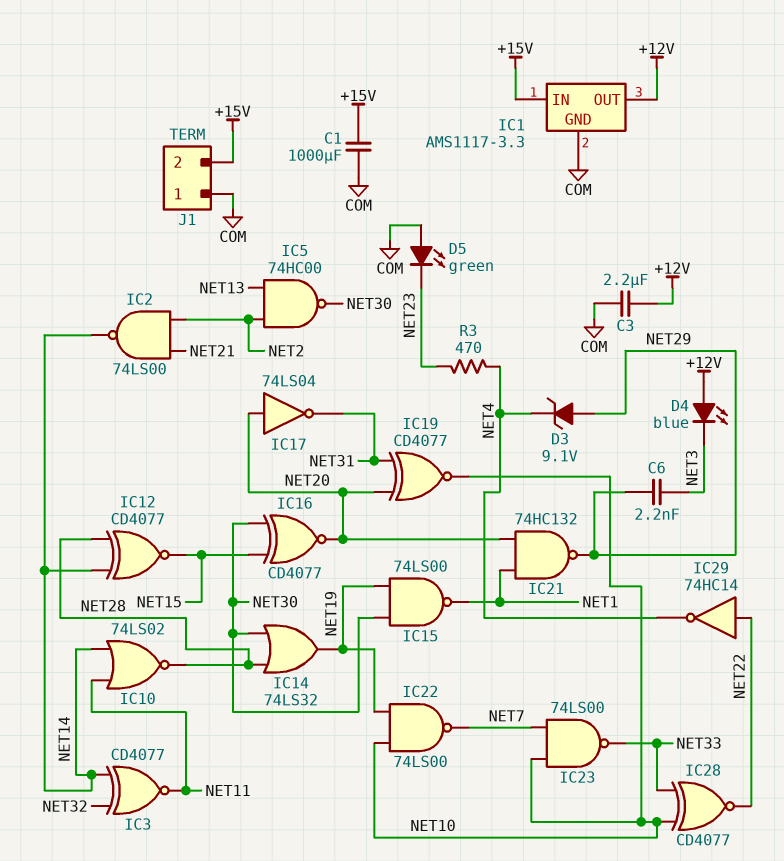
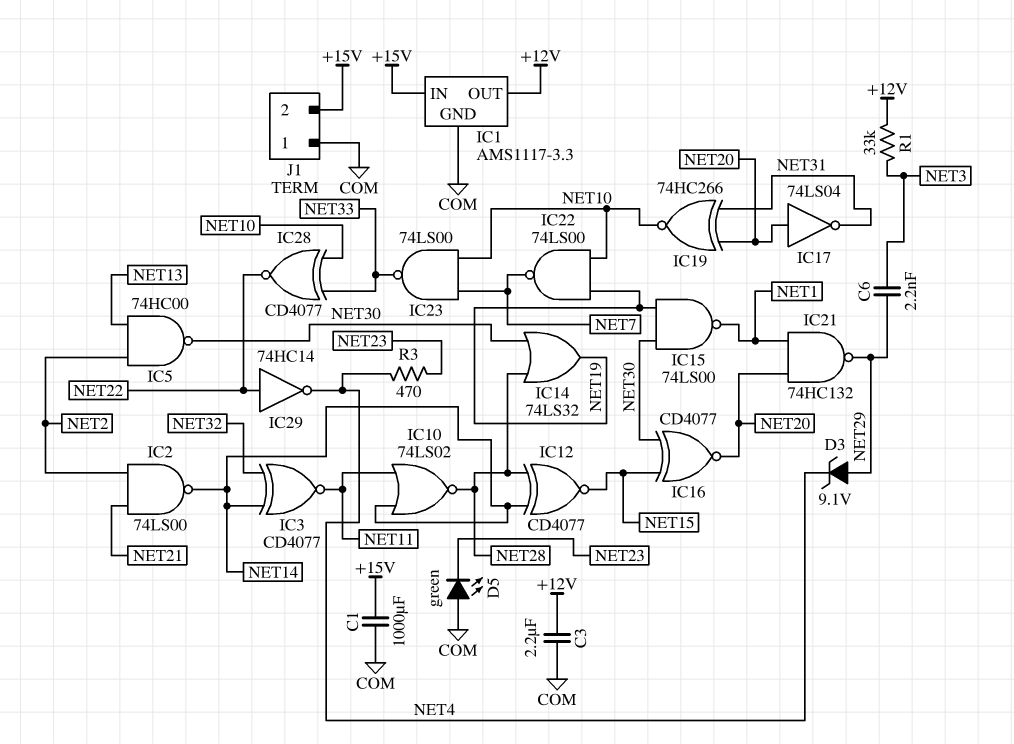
D4: LED blue (A +12V, K NET3) -> none
IC19: XNOR CD4077 (in NET20, in NET31, out NET10) -> XNOR 74HC266 (in NET20, in NET31, out NET10)
R1: none -> 33k (+12V, NET3)

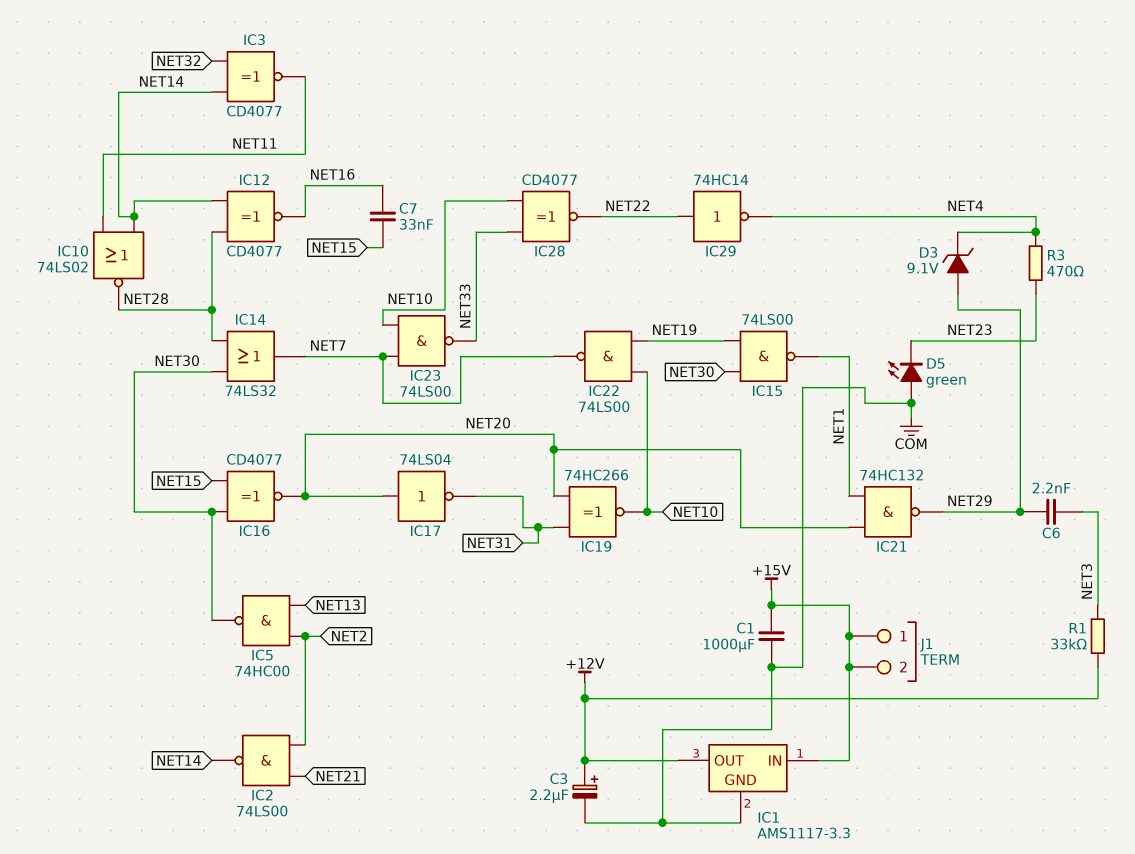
C3: 2.2uF (+12V, COM) -> 2.2uF (plus +12V, minus COM)
C7: none -> 33nF (NET15, NET16)
IC12: XNOR CD4077 (in NET14, in NET28, out NET15) -> XNOR CD4077 (in NET14, in NET28, out NET16)
IC14: OR 74LS32 (in NET28, in NET30, out NET19) -> OR 74LS32 (in NET28, in NET30, out NET7)
J1 pin 1: COM -> +15V

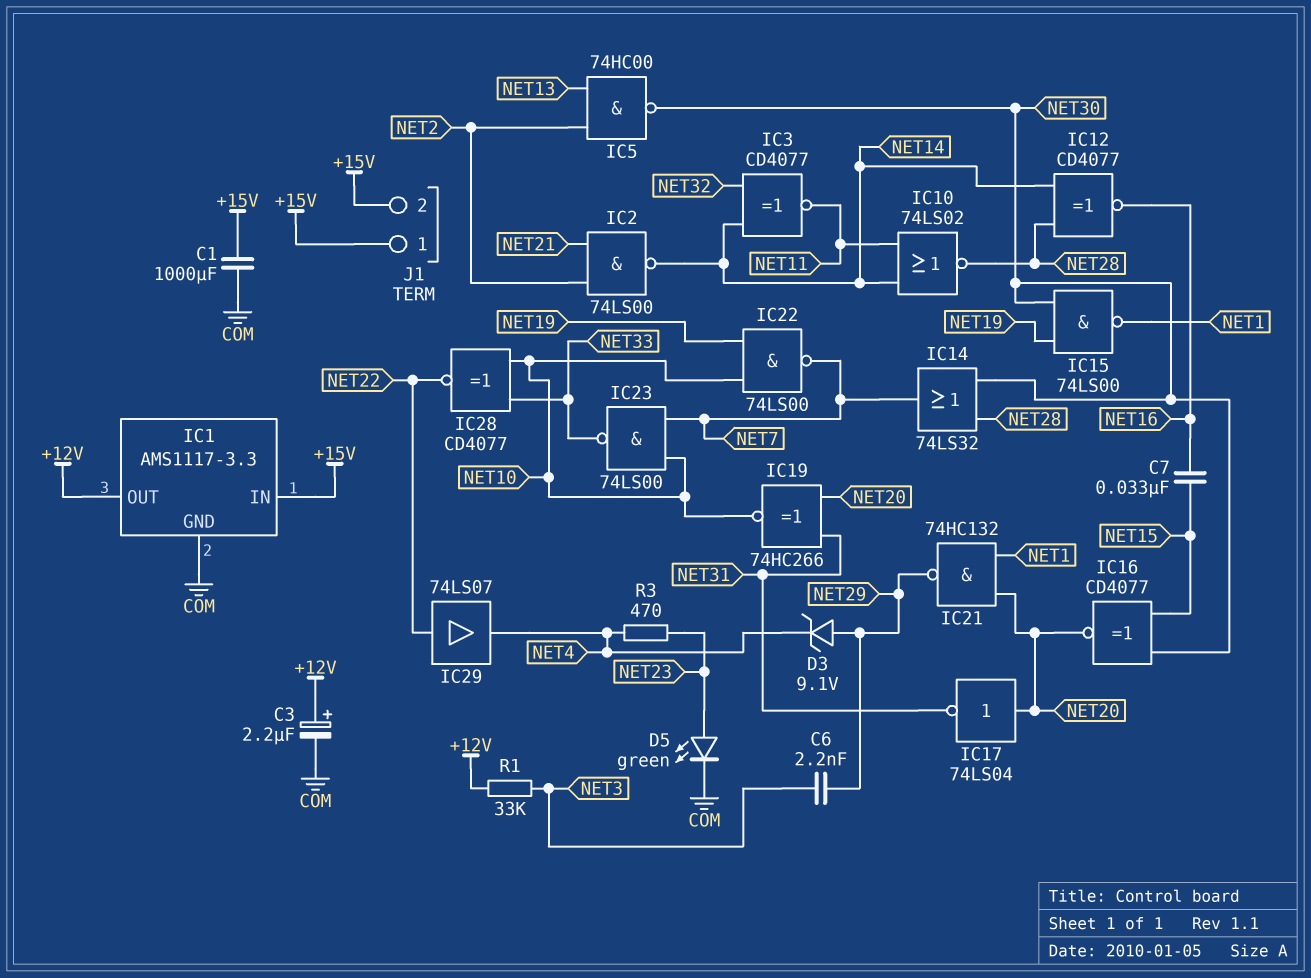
D5: LED green (A COM, K NET23) -> LED green (A NET23, K COM)
IC29: NOT 74HC14 (in NET22, out NET4) -> buffer 74LS07 (in NET22, out NET4)

